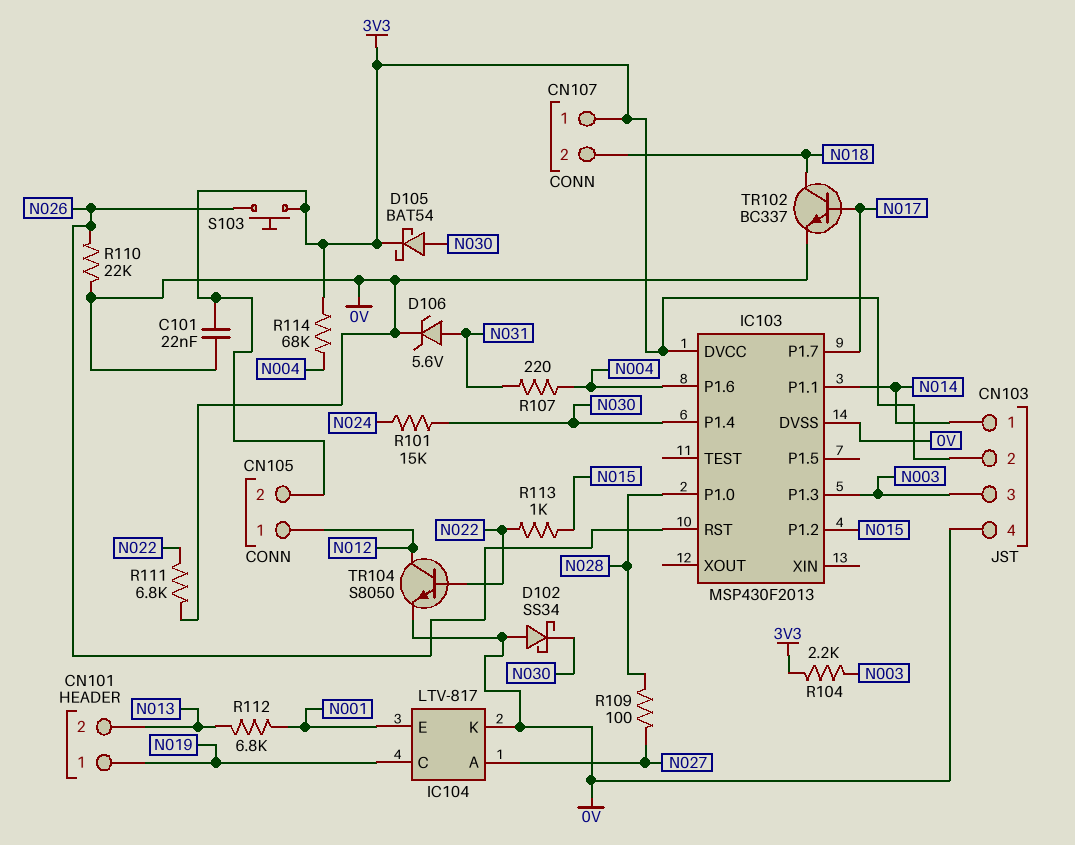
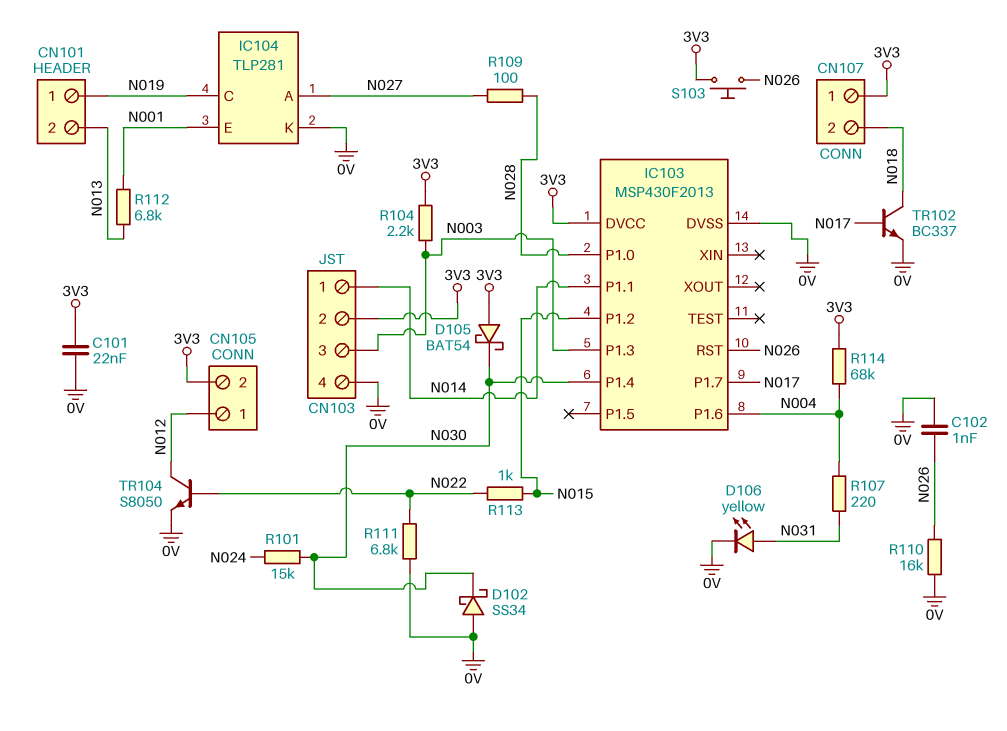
C102: none -> 1nF (0V, N026)
D105: schottky BAT54 (A N030, K 3V3) -> schottky BAT54 (A 3V3, K N030)
D106: zener 5.6V (A N031, K 0V) -> LED yellow (A N031, K 0V)
IC104: LTV-817 -> TLP281
R110: 22k (0V, N026) -> 16k (0V, N026)

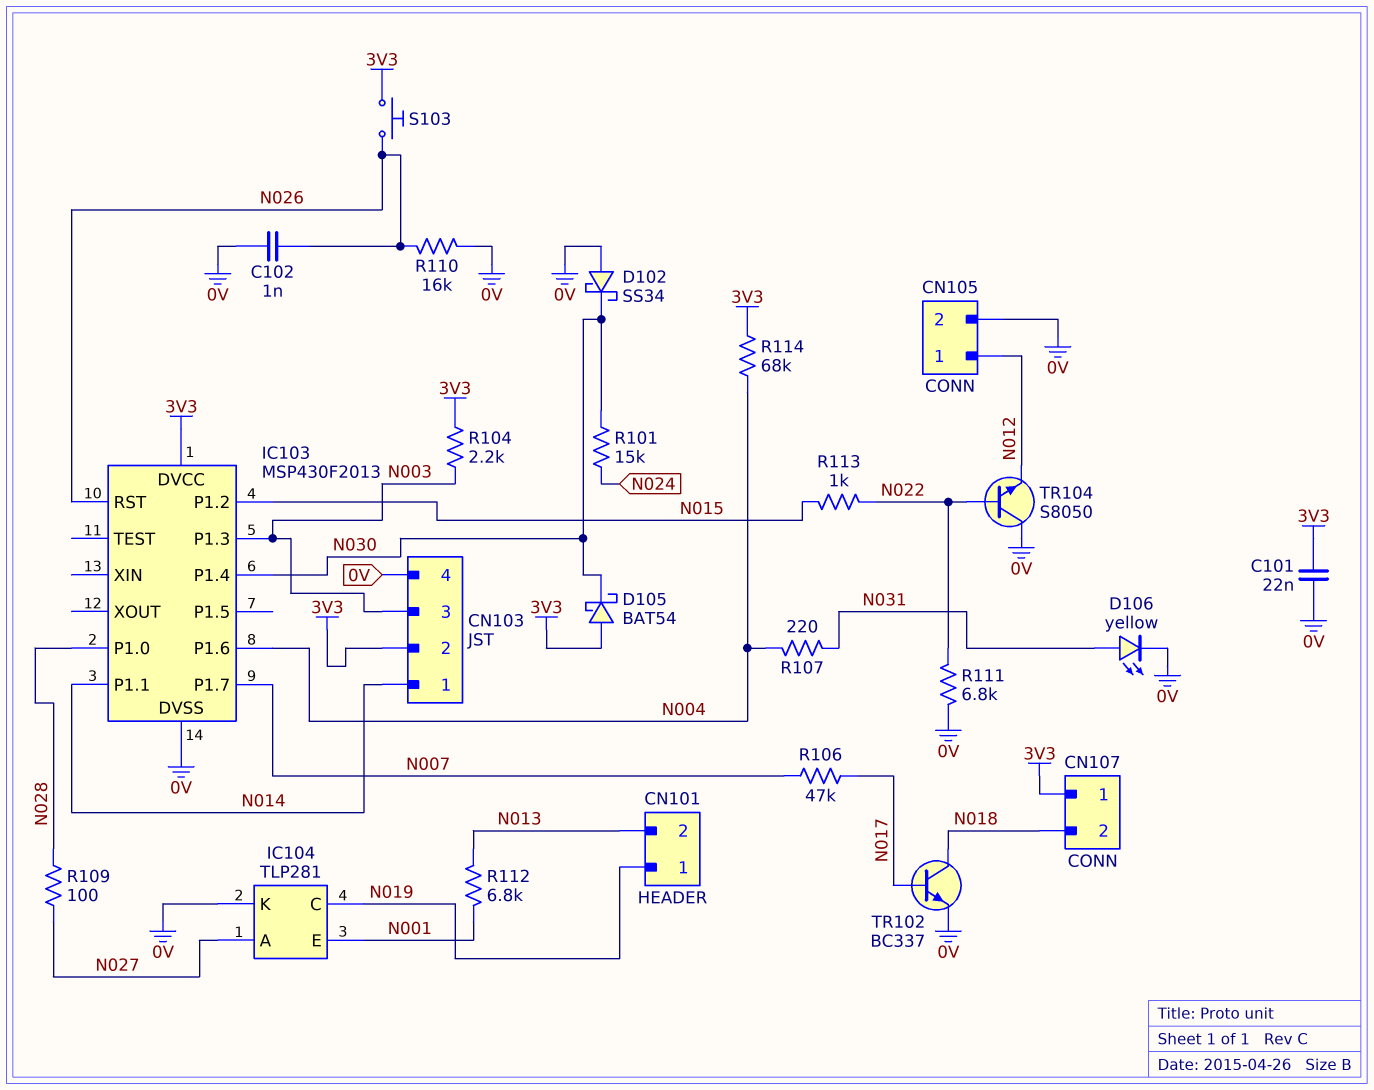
CN105 pin 2: 3V3 -> 0V
IC103 pin P1.7: N017 -> N007
R106: none -> 47k (N007, N017)
TR104: NPN S8050 (B N022, C N012, E 0V) -> NPN S8050 (B N022, C 0V, E N012)

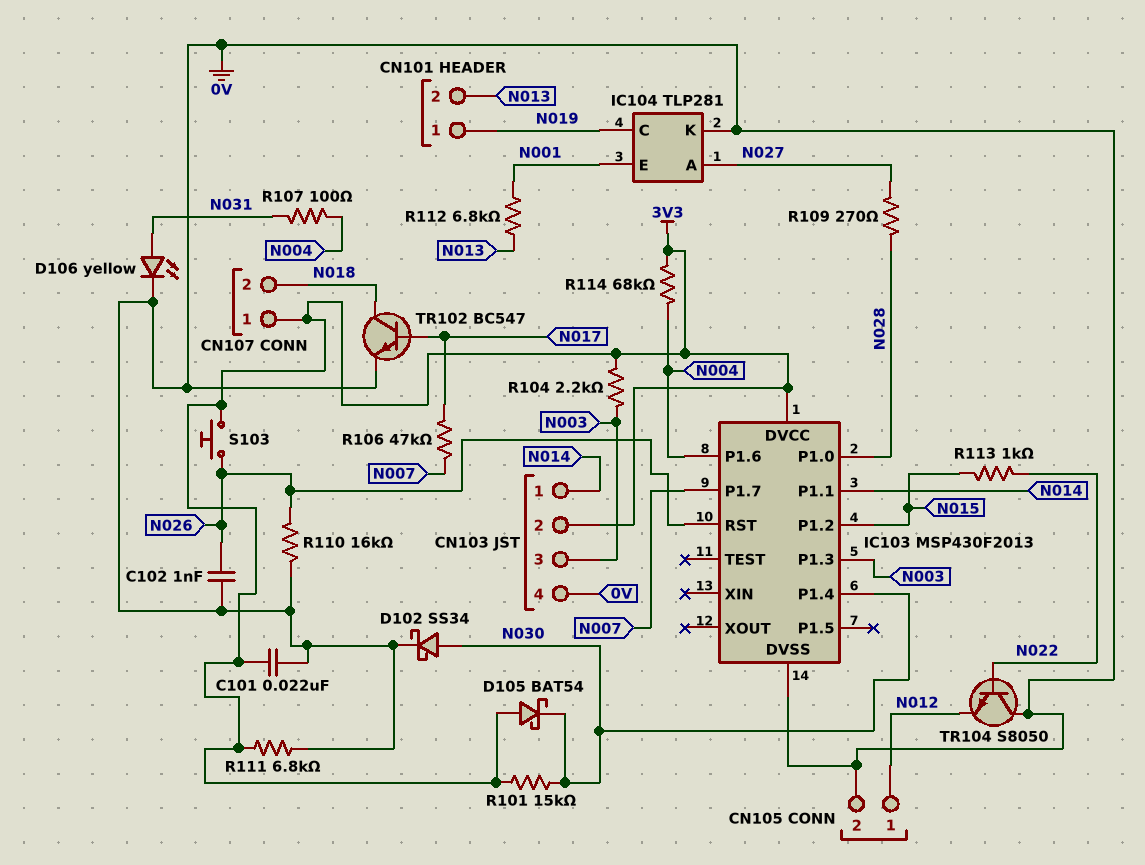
D102: schottky SS34 (A 0V, K N030) -> schottky SS34 (A N030, K 0V)
R101: 15k (N024, N030) -> 15k (3V3, N030)
R107: 220 (N004, N031) -> 100 (N004, N031)
R109: 100 (N027, N028) -> 270 (N027, N028)
R111: 6.8k (0V, N022) -> 6.8k (0V, 3V3)
TR102: NPN BC337 (B N017, C N018, E 0V) -> NPN BC547 (B N017, C N018, E 0V)

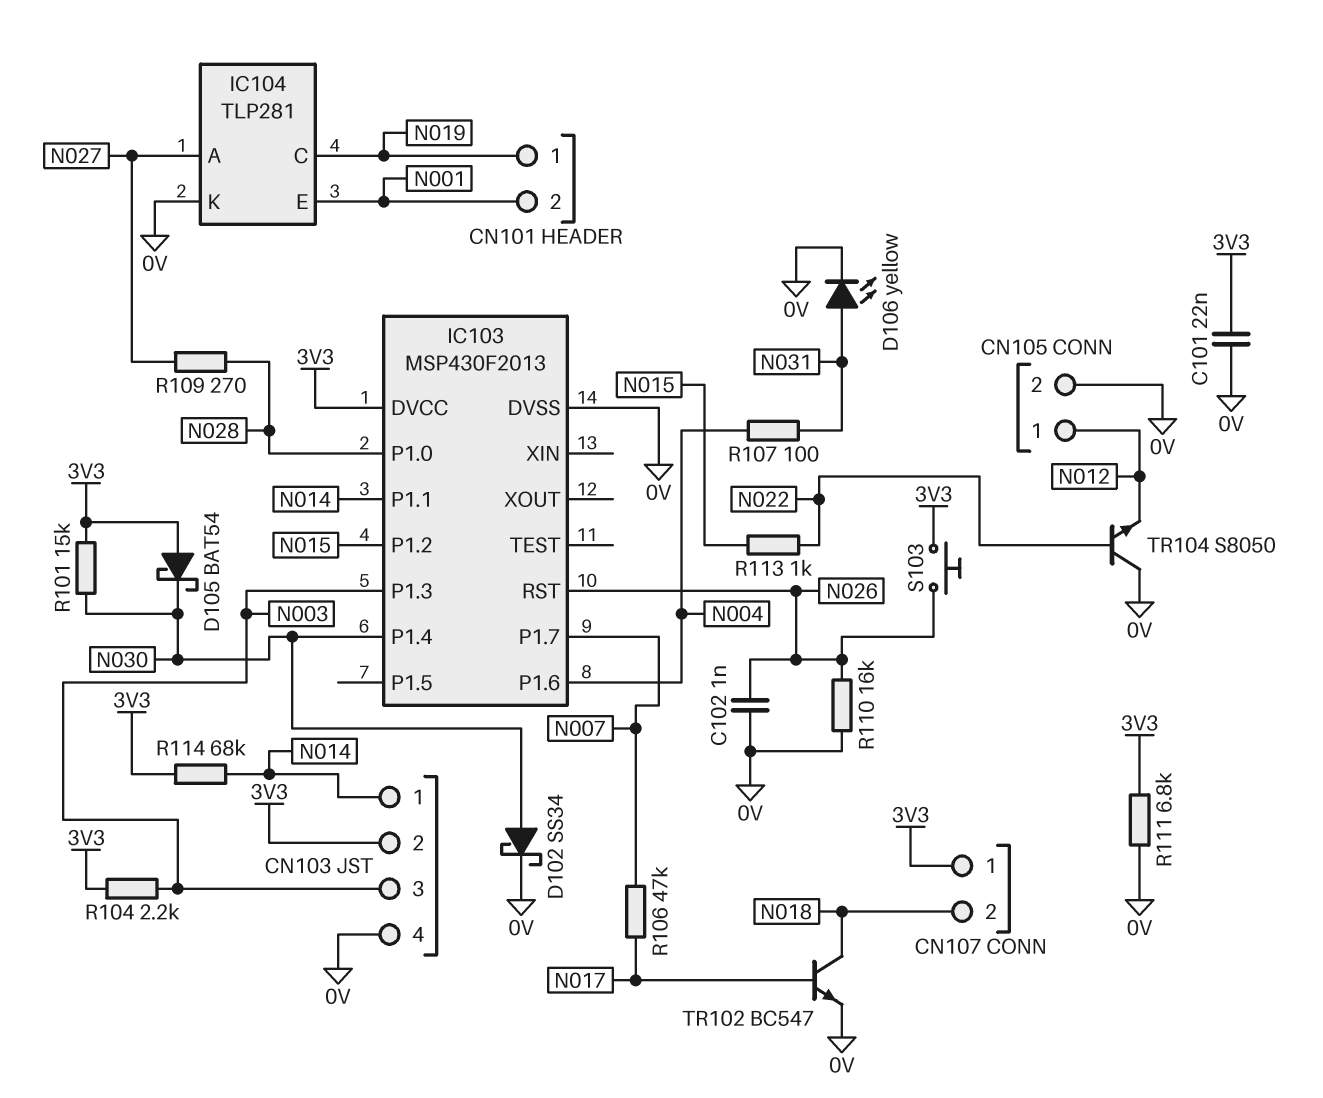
CN101 pin 2: N013 -> N001
R112: 6.8k (N001, N013) -> none
R114: 68k (3V3, N004) -> 68k (3V3, N014)

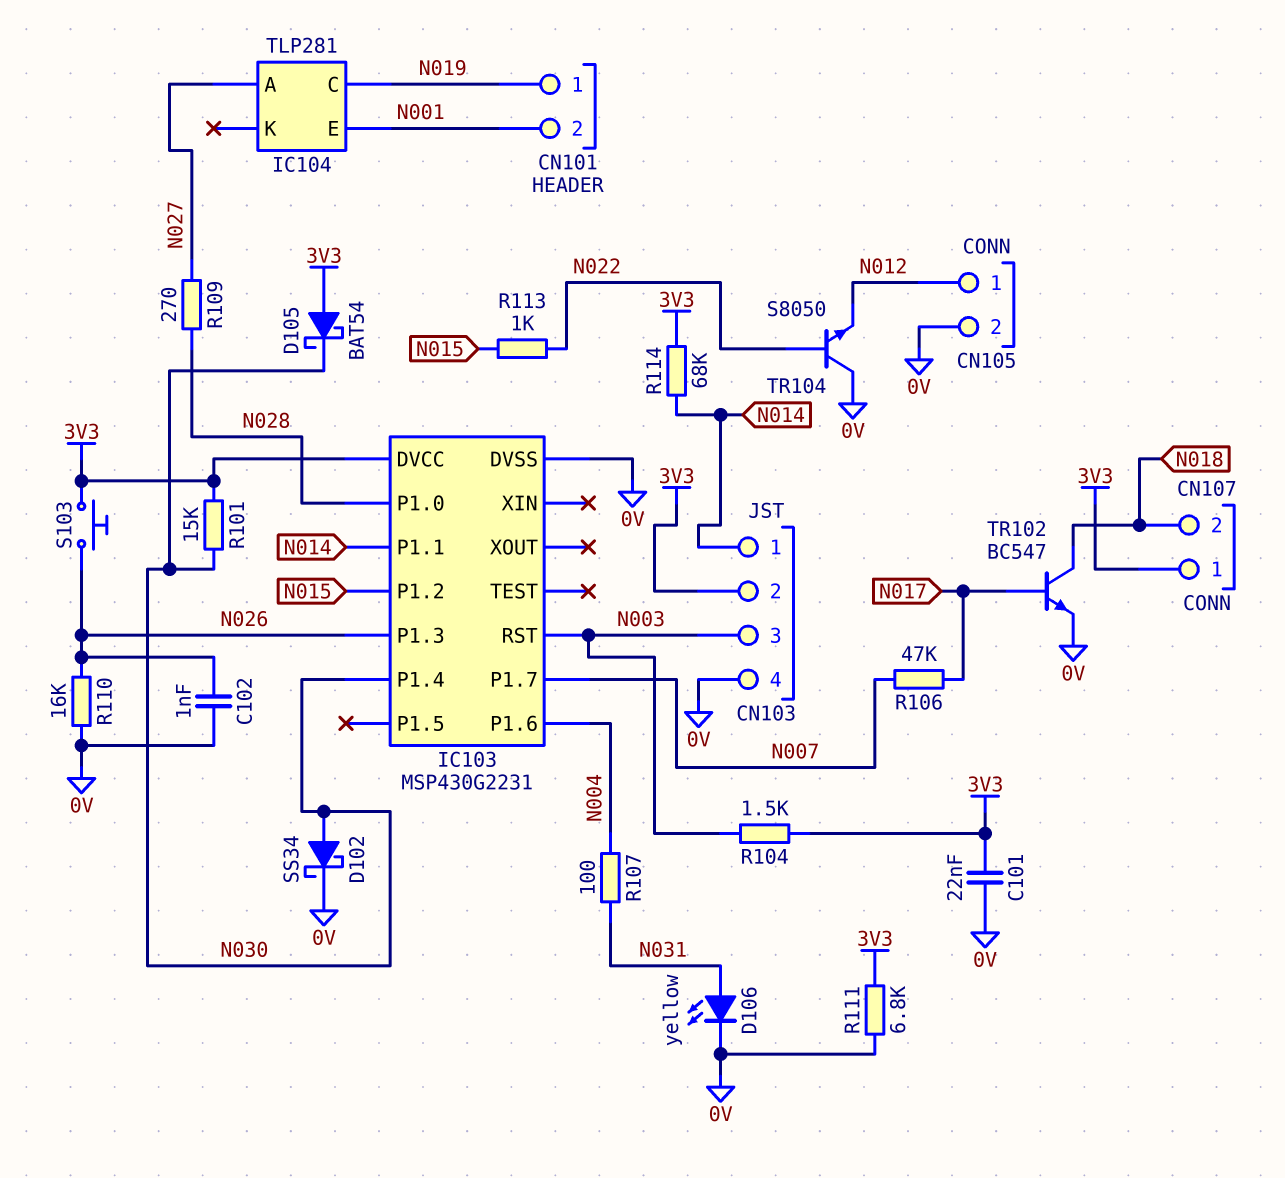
IC103: MSP430F2013 -> MSP430G2231
IC103 pin P1.3: N003 -> N026
IC103 pin RST: N026 -> N003
IC104 pin K: 0V -> none
R104: 2.2k (3V3, N003) -> 1.5k (3V3, N003)

